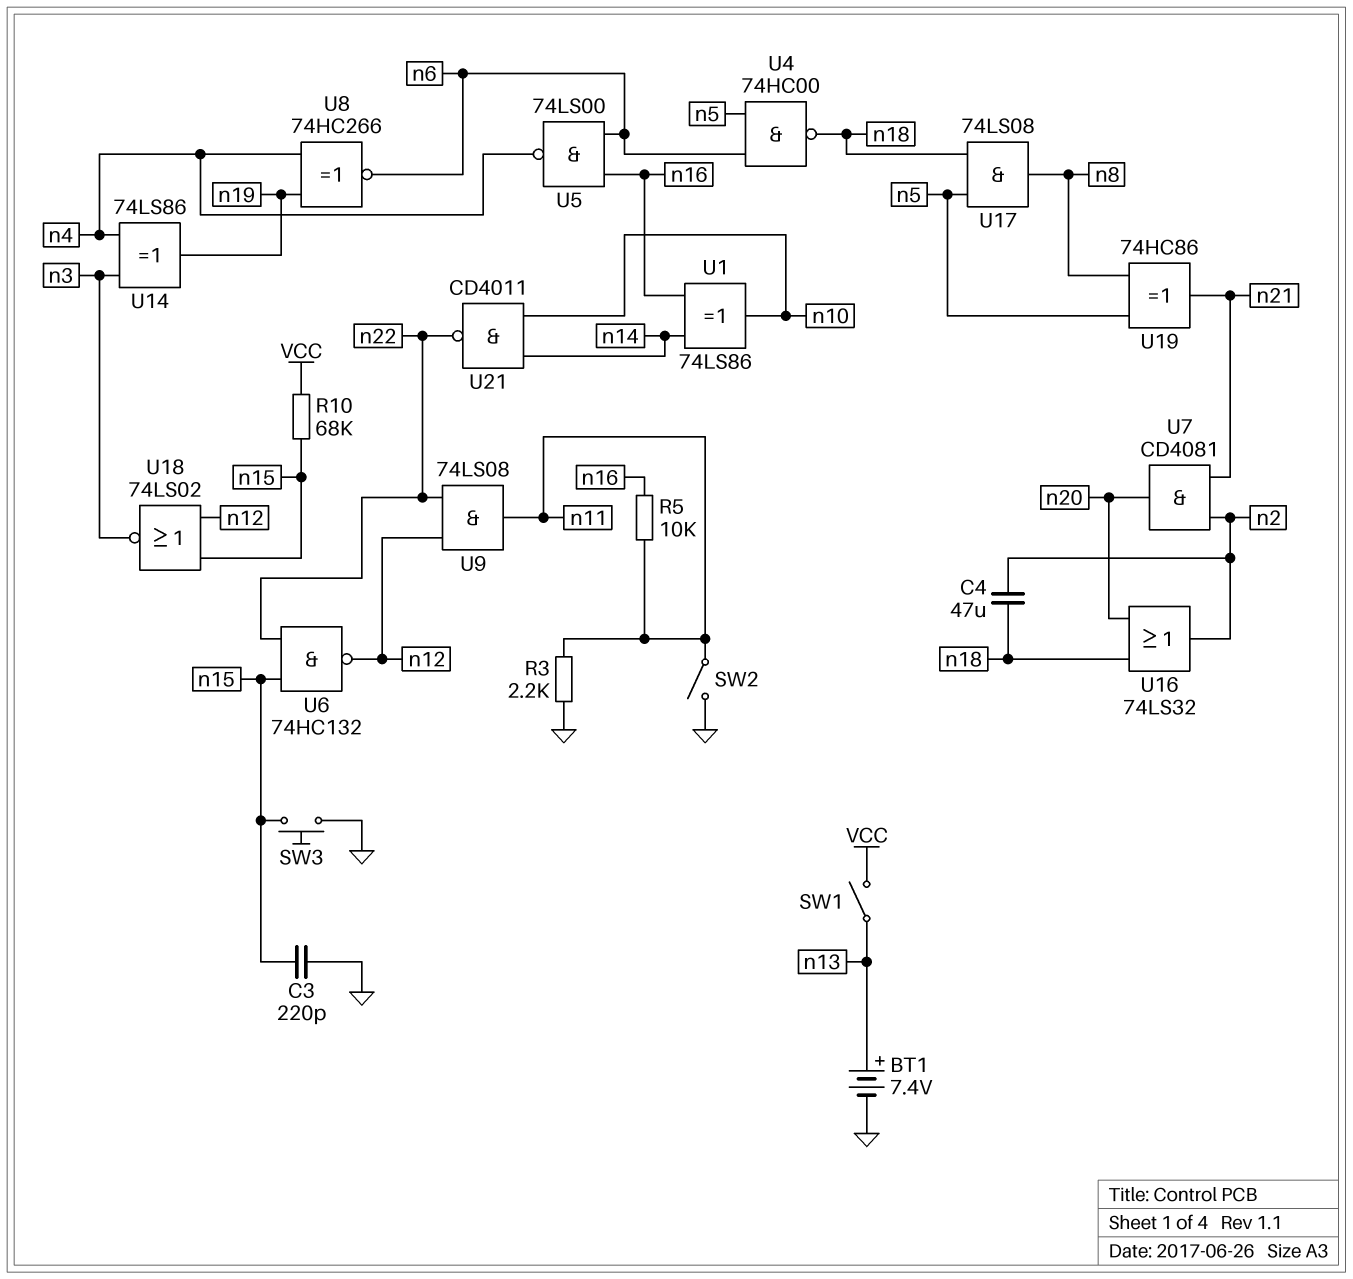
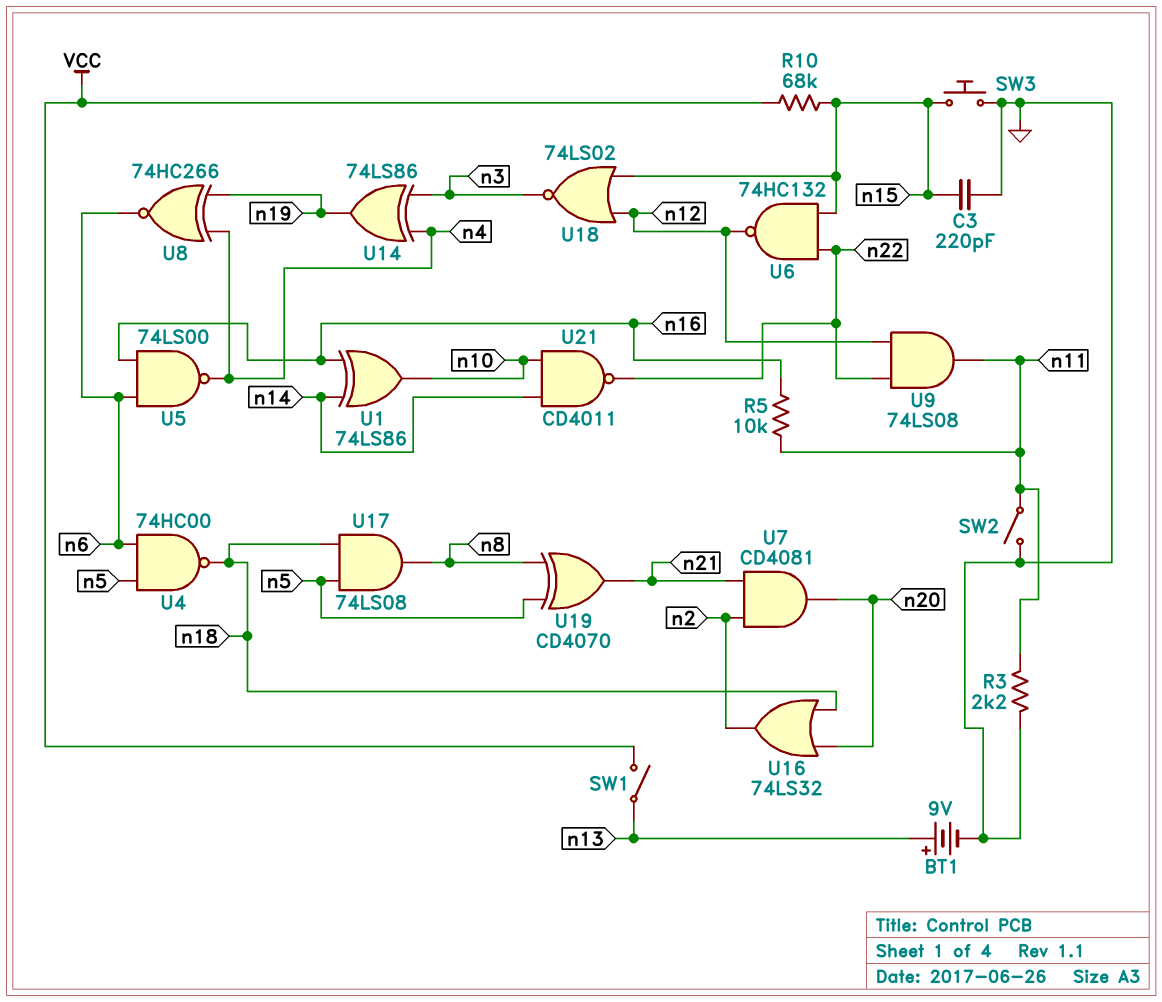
BT1: 7.4V (plus n13, minus GND) -> 9V (plus n13, minus GND)
C4: 47uF (n2, n18) -> none
U19: XOR 74HC86 (in n5, in n8, out n21) -> XOR CD4070 (in n5, in n8, out n21)

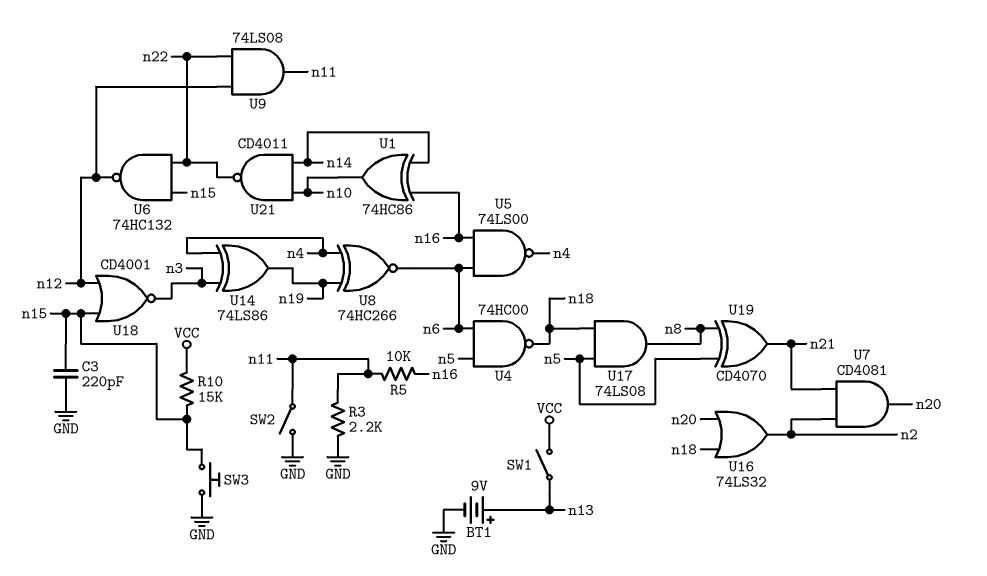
R10: 68k (VCC, n15) -> 15k (VCC, n15)
U1: XOR 74LS86 (in n14, in n16, out n10) -> XOR 74HC86 (in n14, in n16, out n10)
U18: NOR 74LS02 (in n12, in n15, out n3) -> NOR CD4001 (in n12, in n15, out n3)

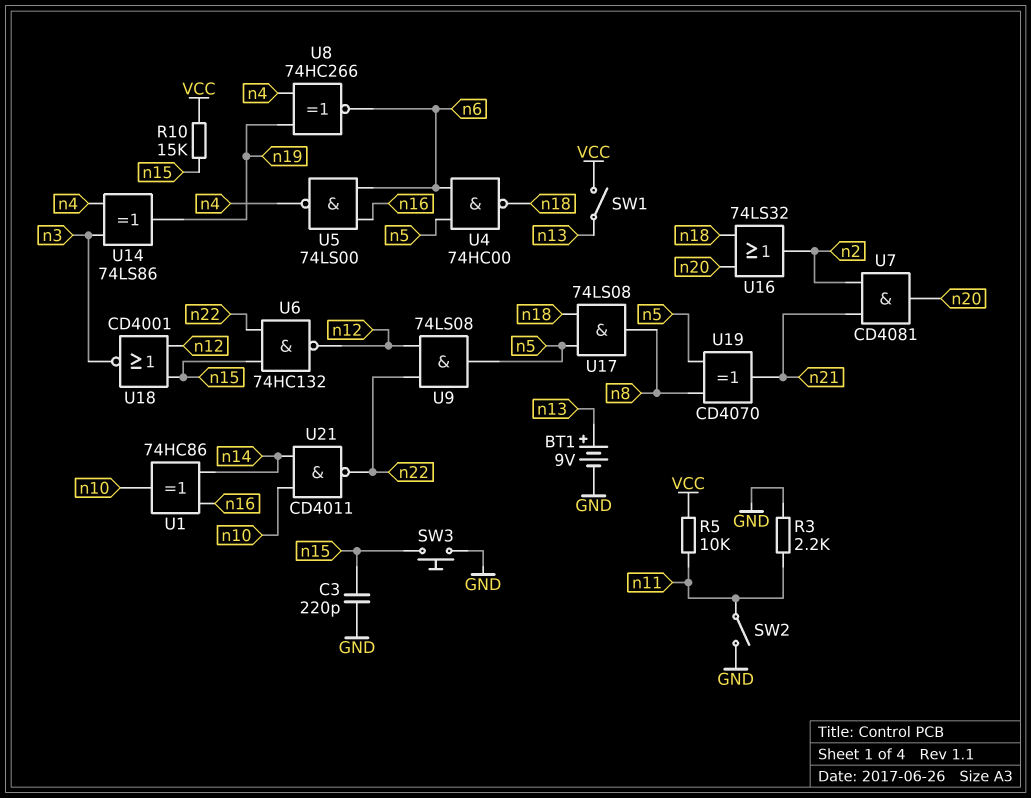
R5: 10k (n11, n16) -> 10k (VCC, n11)
U9: AND 74LS08 (in n12, in n22, out n11) -> AND 74LS08 (in n12, in n22, out n5)

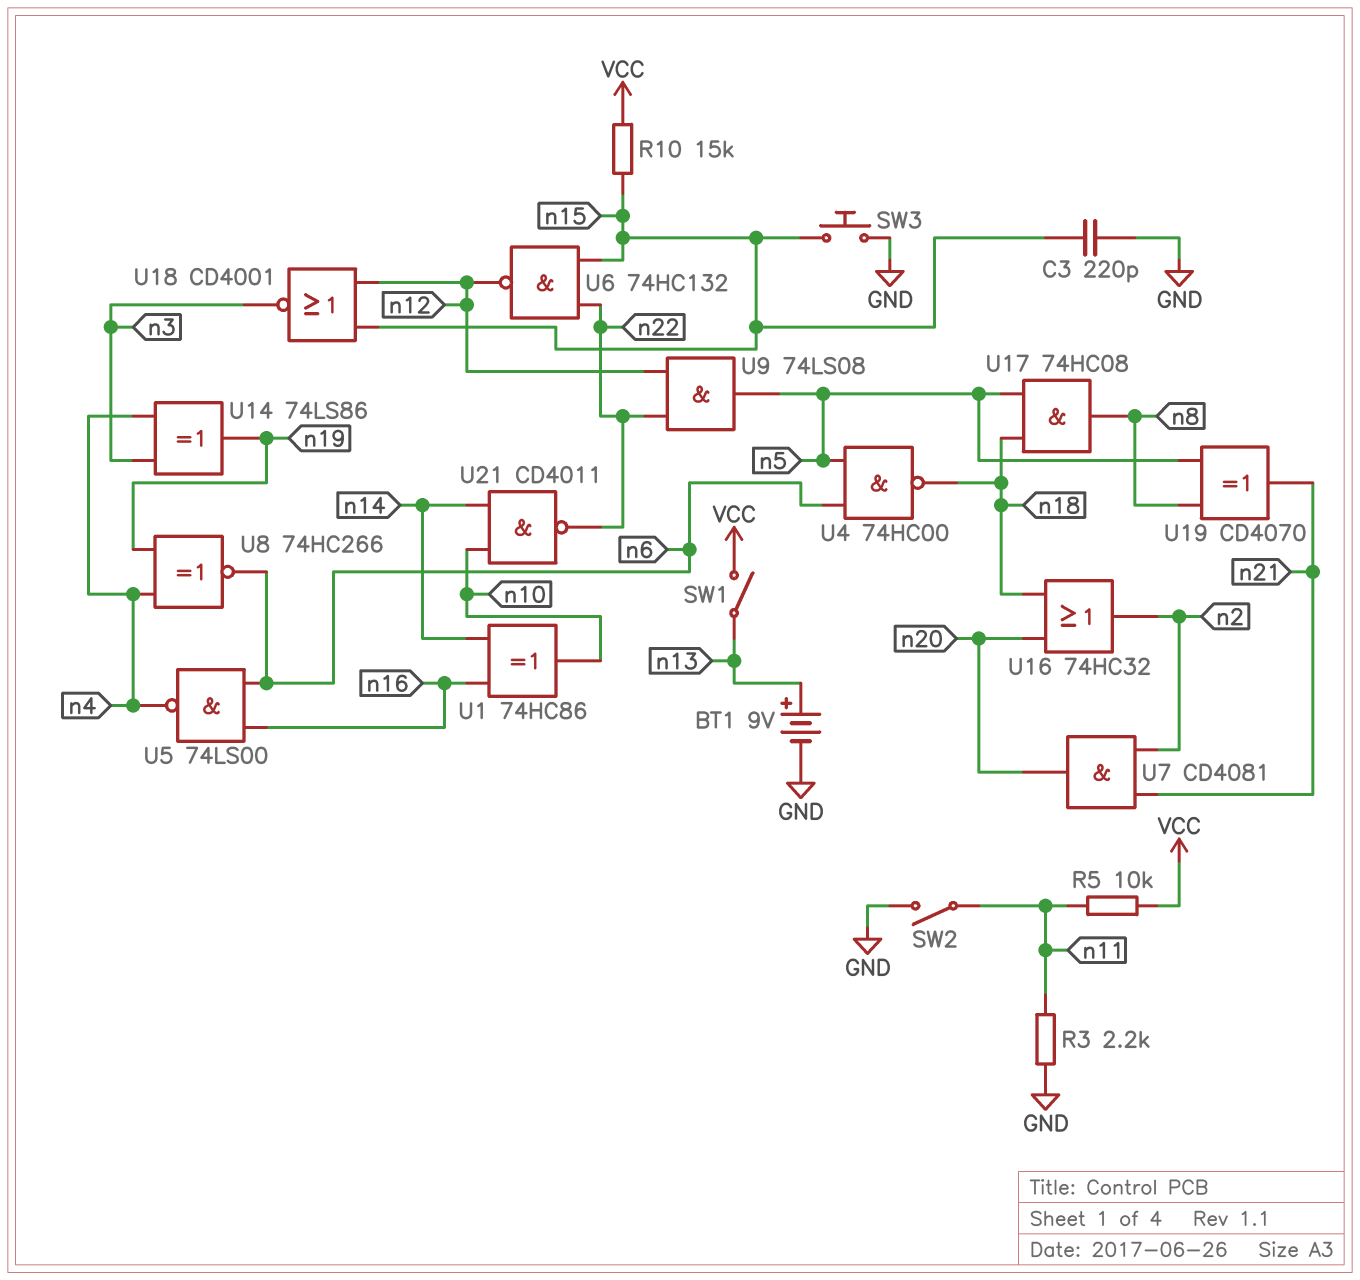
U16: OR 74LS32 (in n18, in n20, out n2) -> OR 74HC32 (in n18, in n20, out n2)
U17: AND 74LS08 (in n5, in n18, out n8) -> AND 74HC08 (in n5, in n18, out n8)

